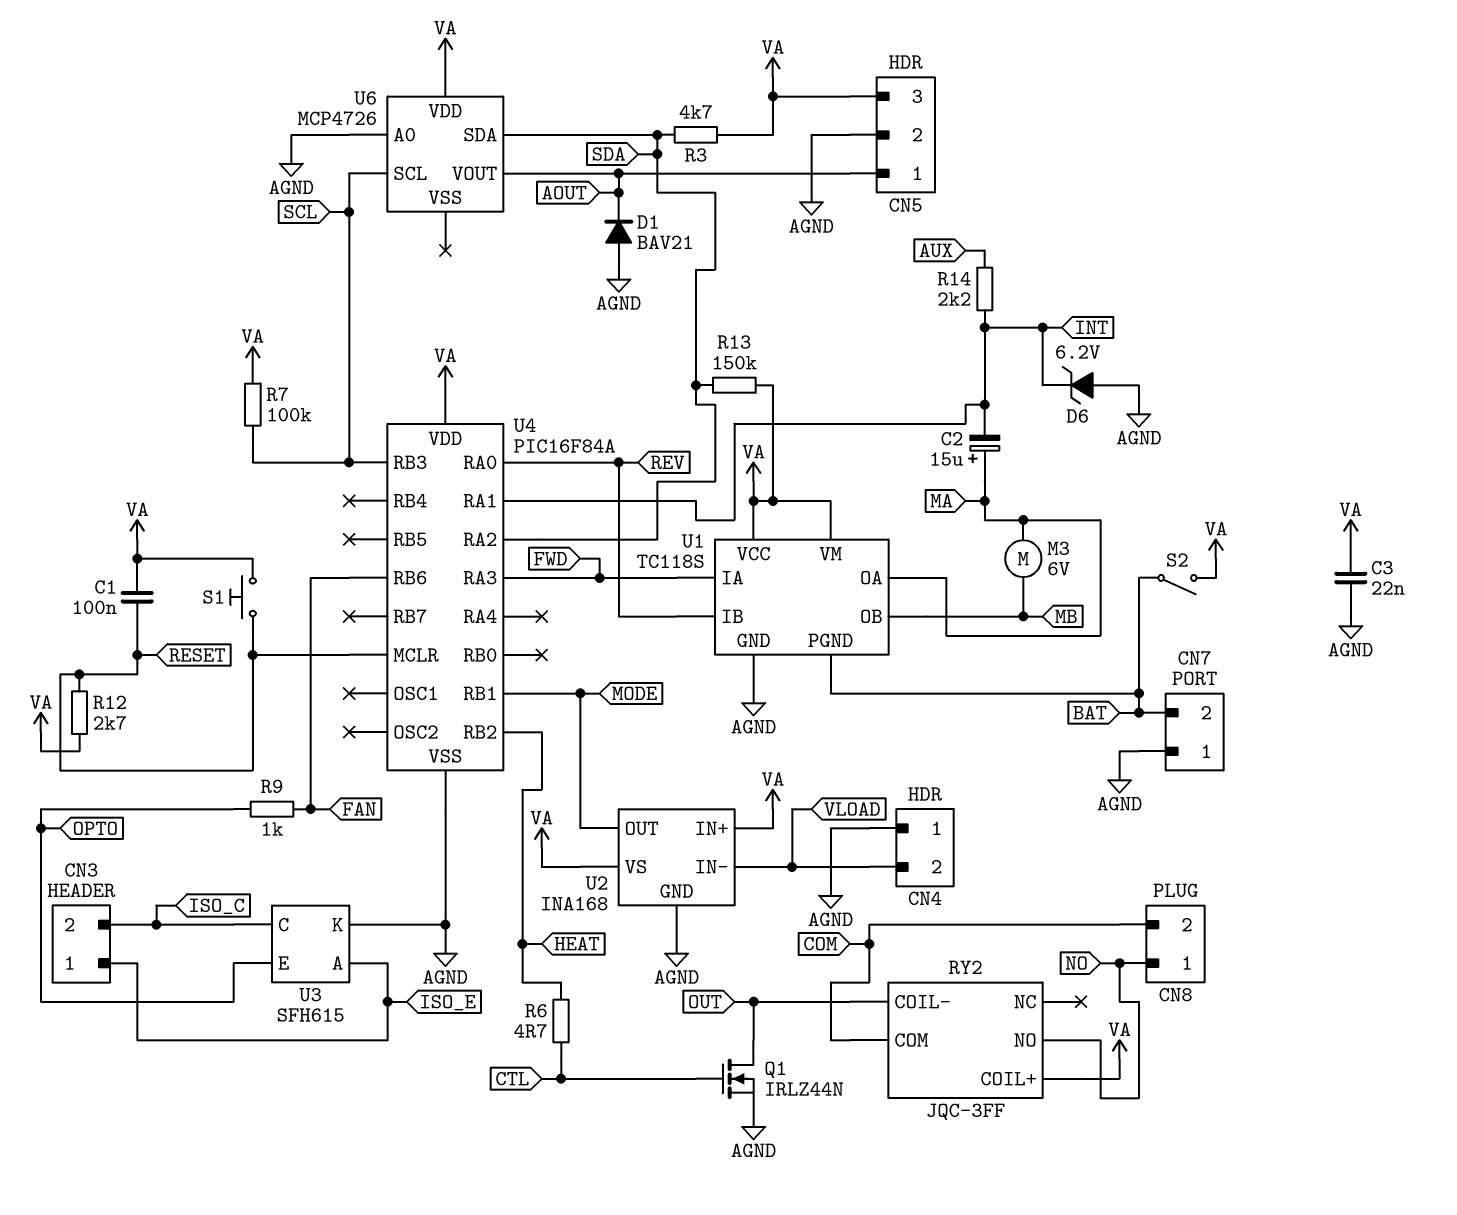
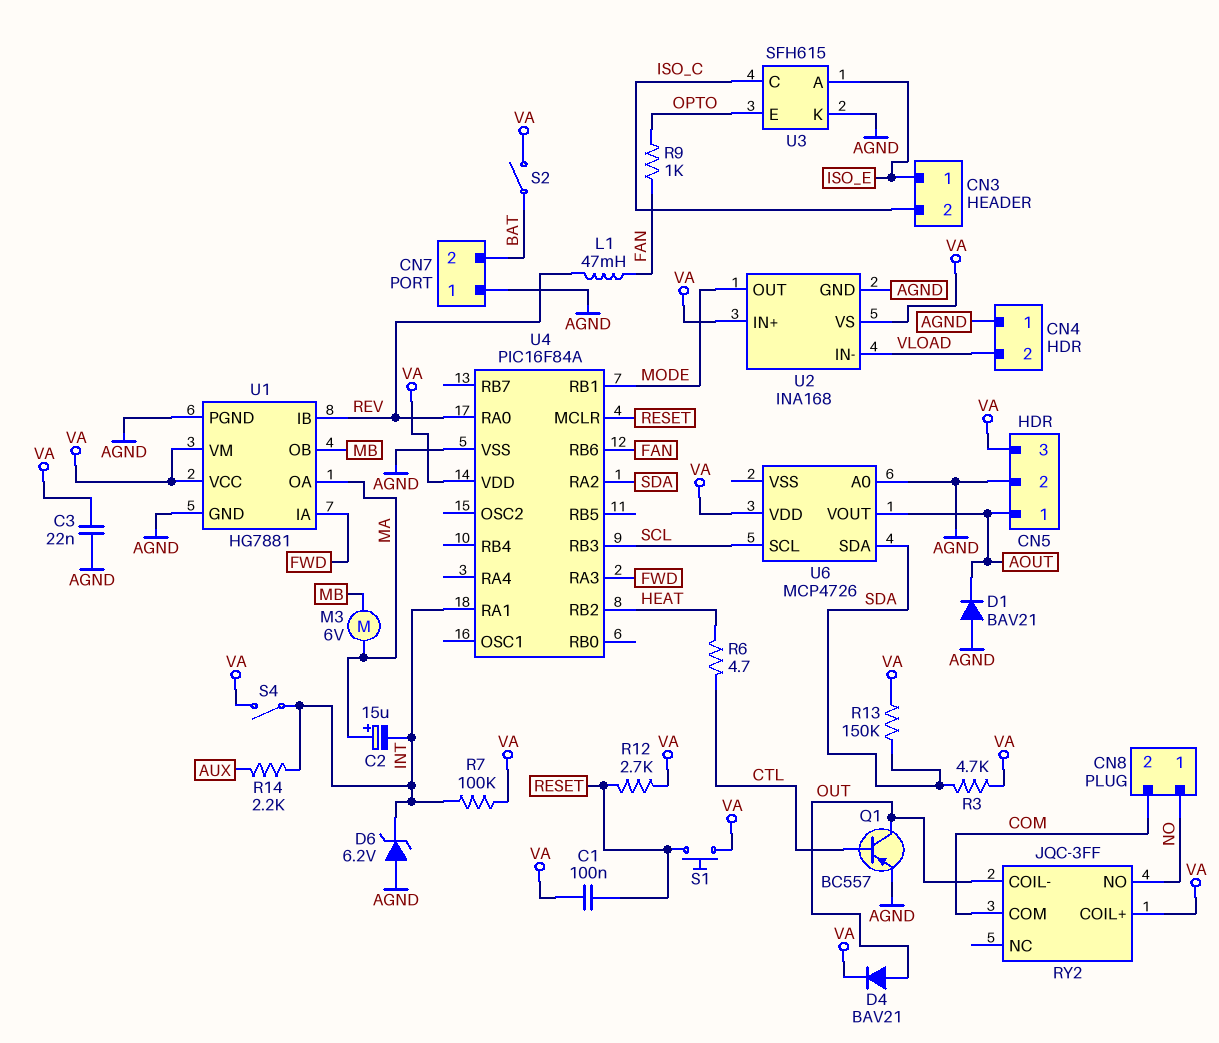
D4: none -> diode BAV21 (A OUT, K VA)
L1: none -> 47mH (FAN, REV)
Q1: NMOS IRLZ44N (G CTL, D OUT, S AGND) -> PNP BC557 (B CTL, C OUT, E AGND)
R7: 100k (SCL, VA) -> 100k (INT, VA)
S4: none -> switch (INT, VA)
U1: TC118S -> HG7881
U1 pin PGND: BAT -> AGND

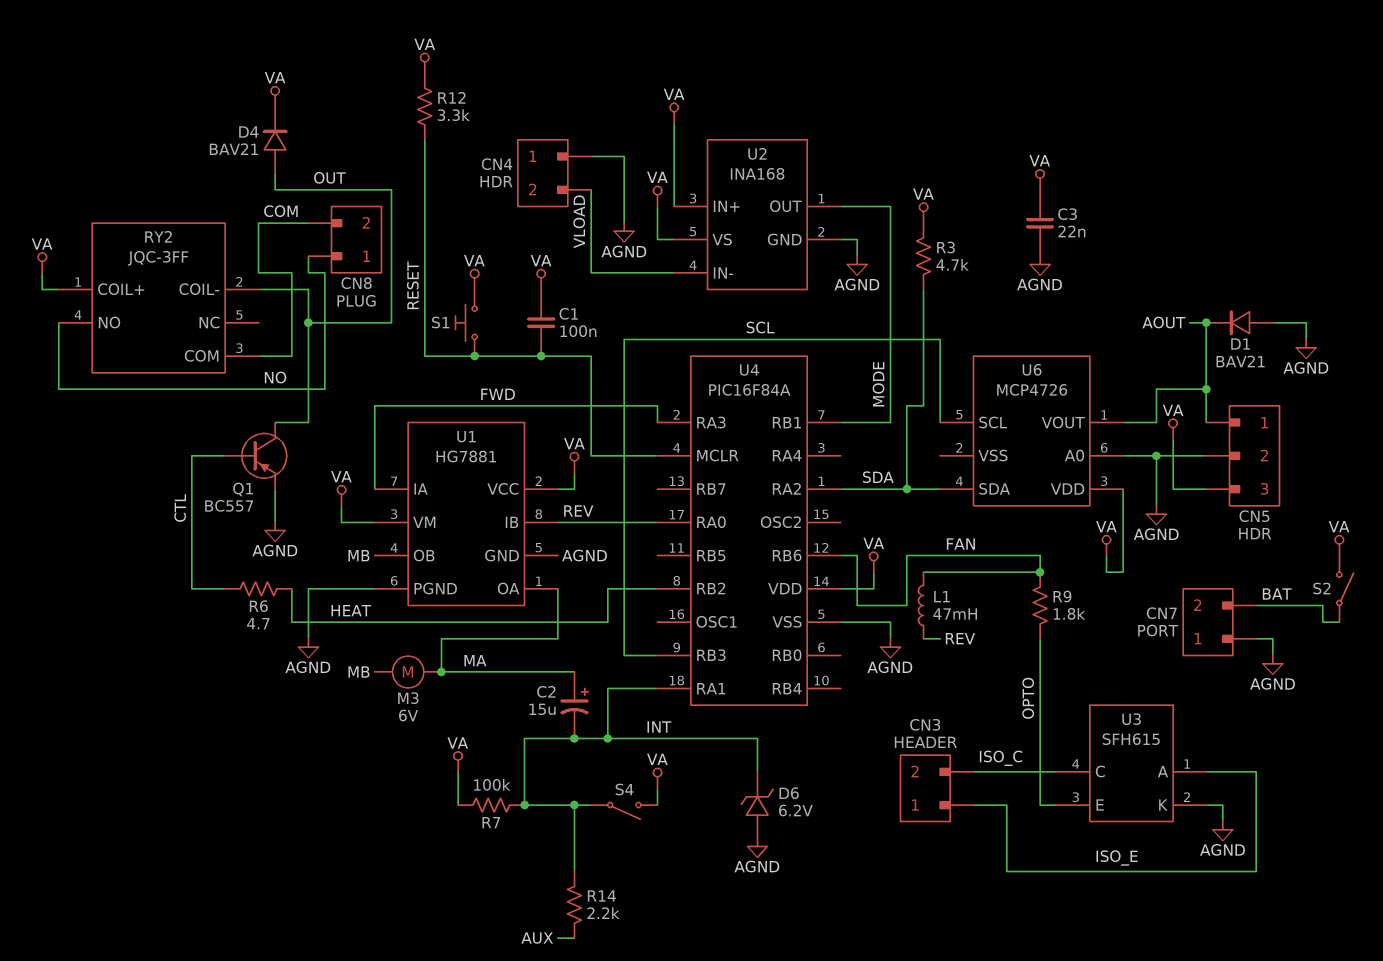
R9: 1k (FAN, OPTO) -> 1.8k (FAN, OPTO)
R12: 2.7k (RESET, VA) -> 3.3k (RESET, VA)
R13: 150k (SDA, VA) -> none

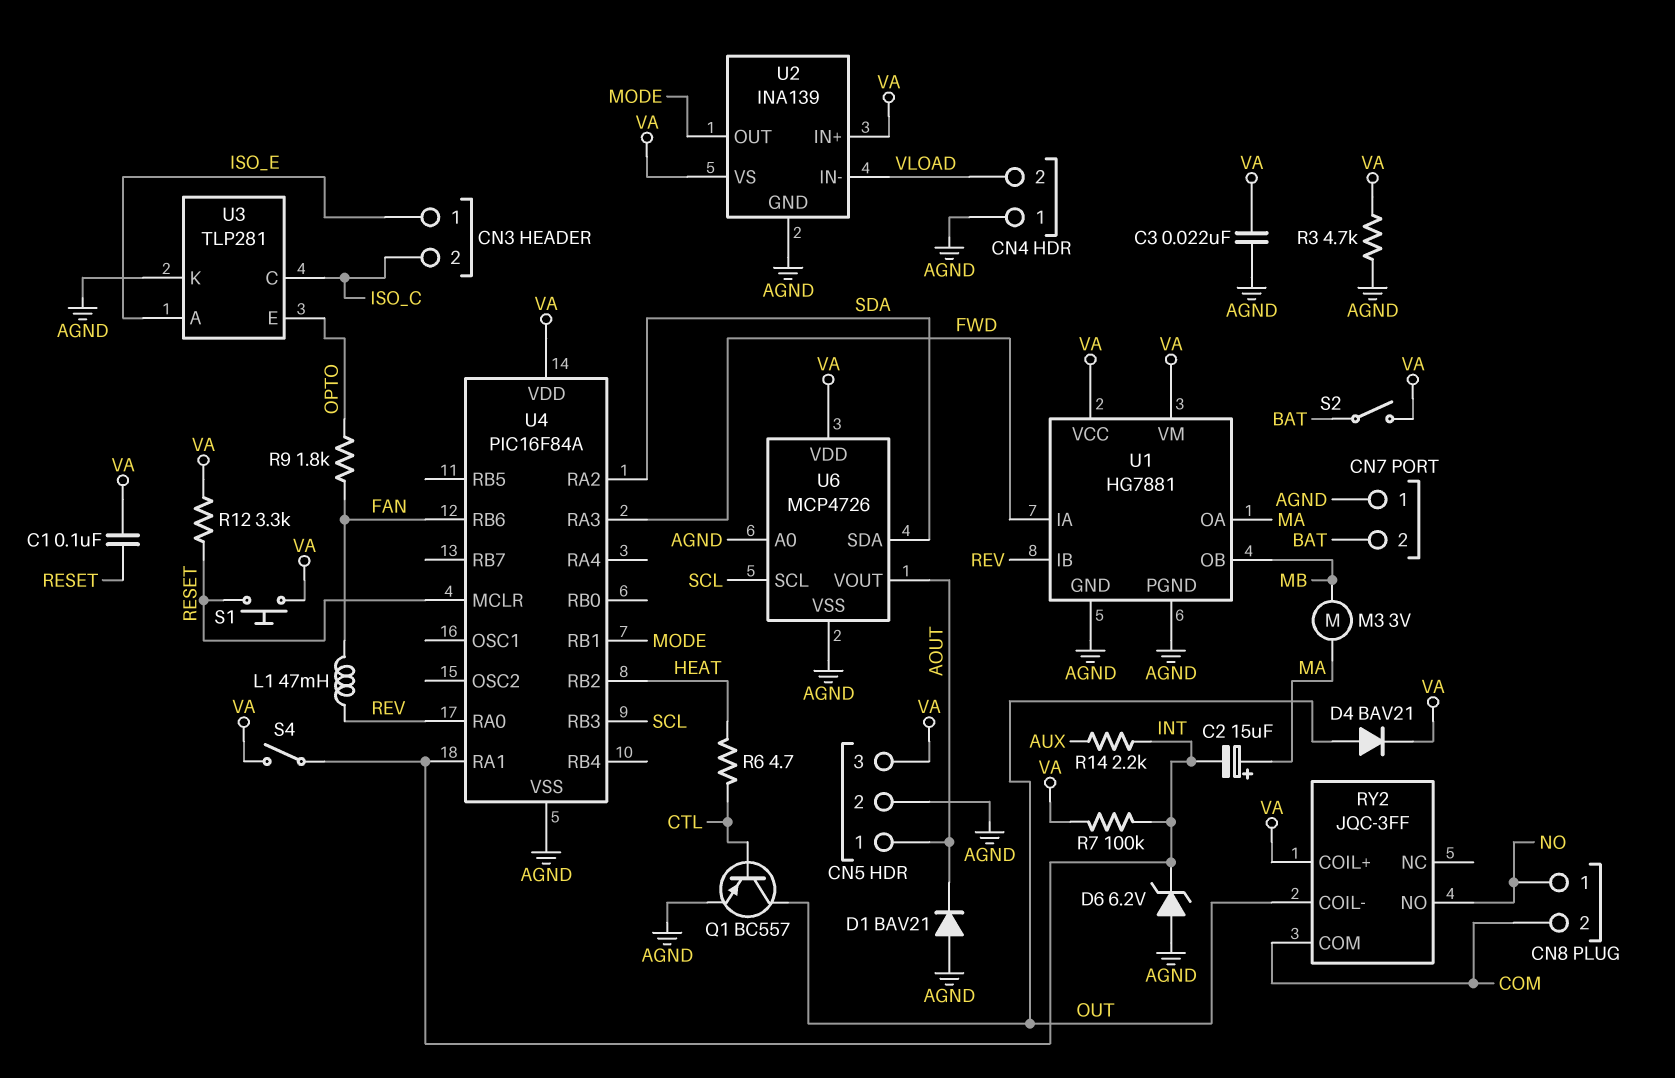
M3: motor 6V (MA, MB) -> motor 3V (MA, MB)
R3: 4.7k (SDA, VA) -> 4.7k (AGND, VA)
U2: INA168 -> INA139
U3: SFH615 -> TLP281
U6 pin VSS: none -> AGND

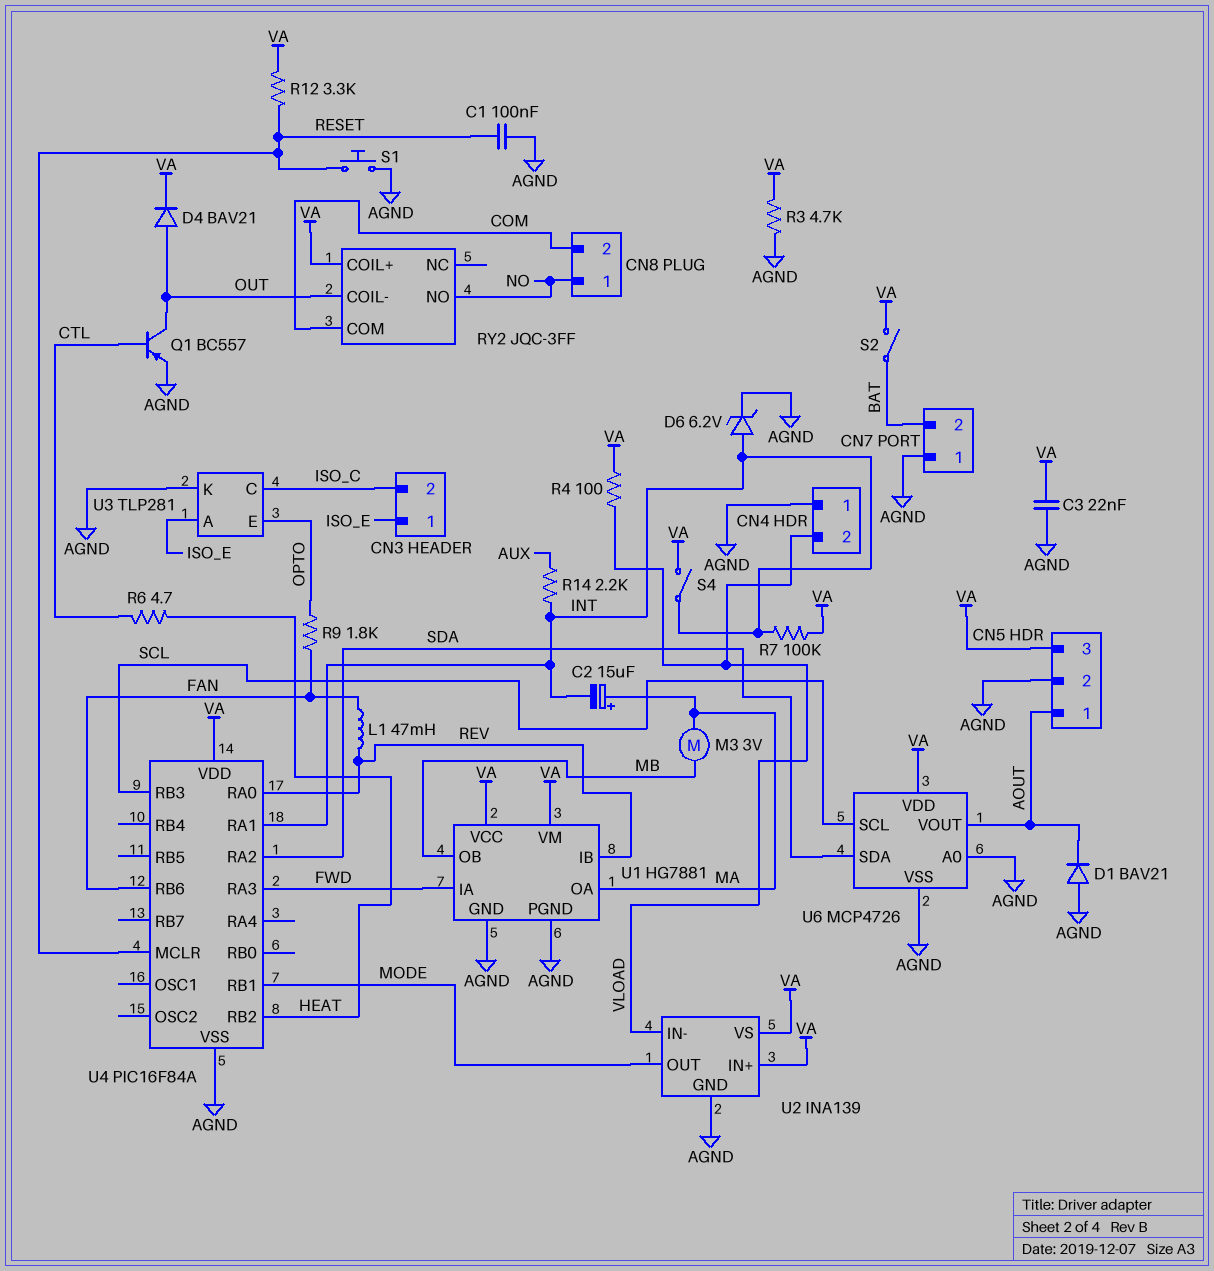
C1: 100nF (RESET, VA) -> 100nF (AGND, RESET)
D6: zener 6.2V (A AGND, K INT) -> zener 6.2V (A INT, K AGND)
R4: none -> 100 (VA, VLOAD)
S1: button (RESET, VA) -> button (AGND, RESET)

